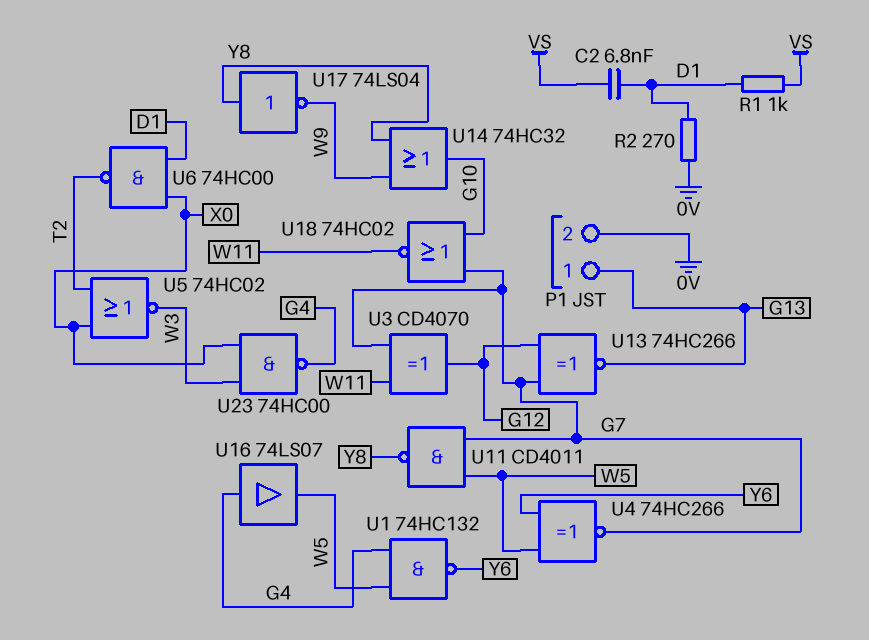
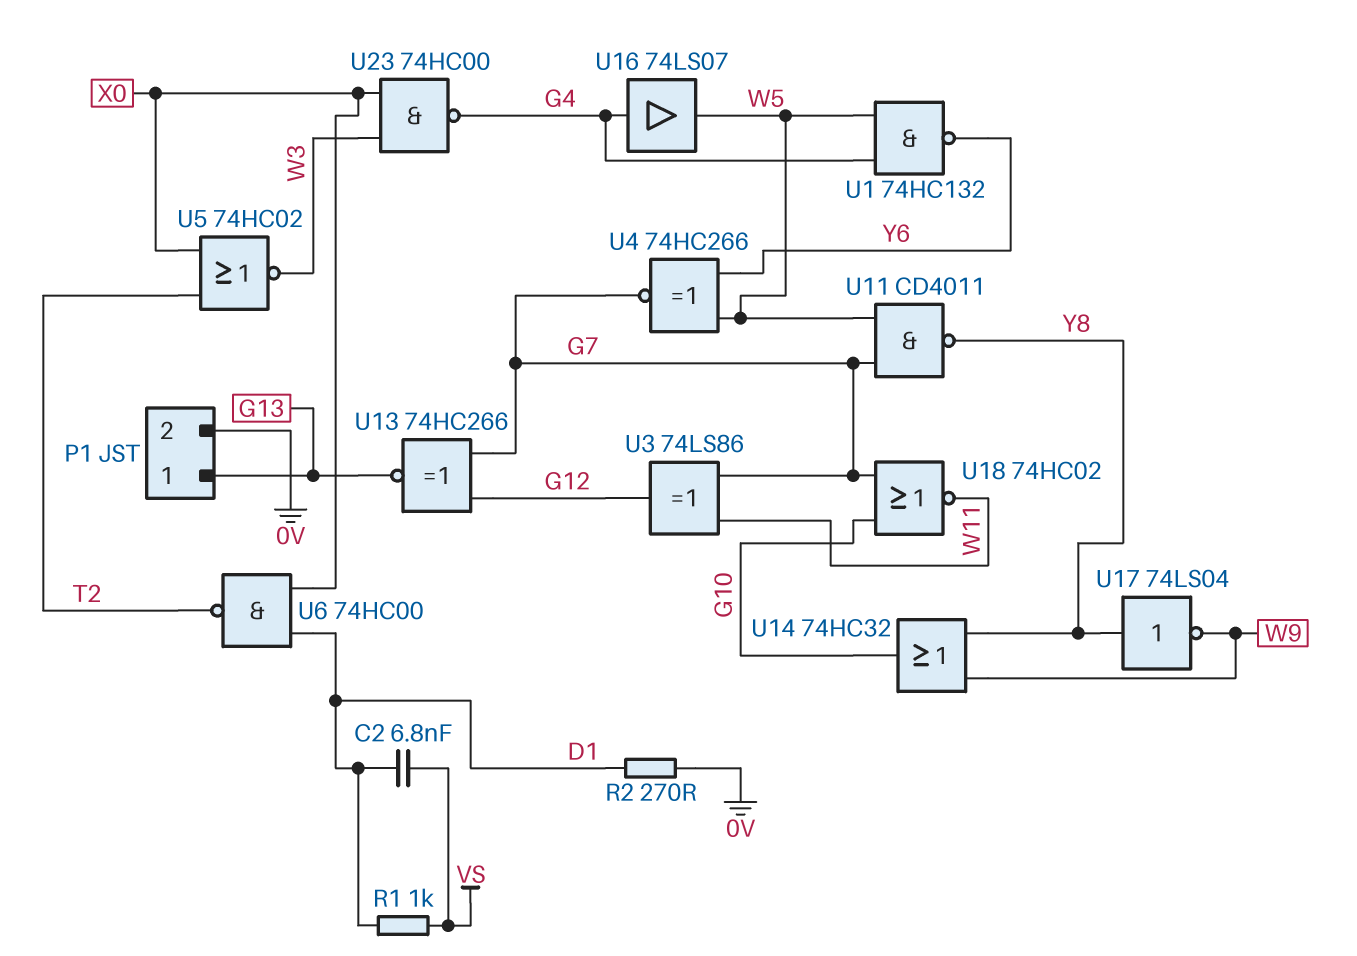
U3: XOR CD4070 (in G7, in W11, out G12) -> XOR 74LS86 (in G7, in W11, out G12)

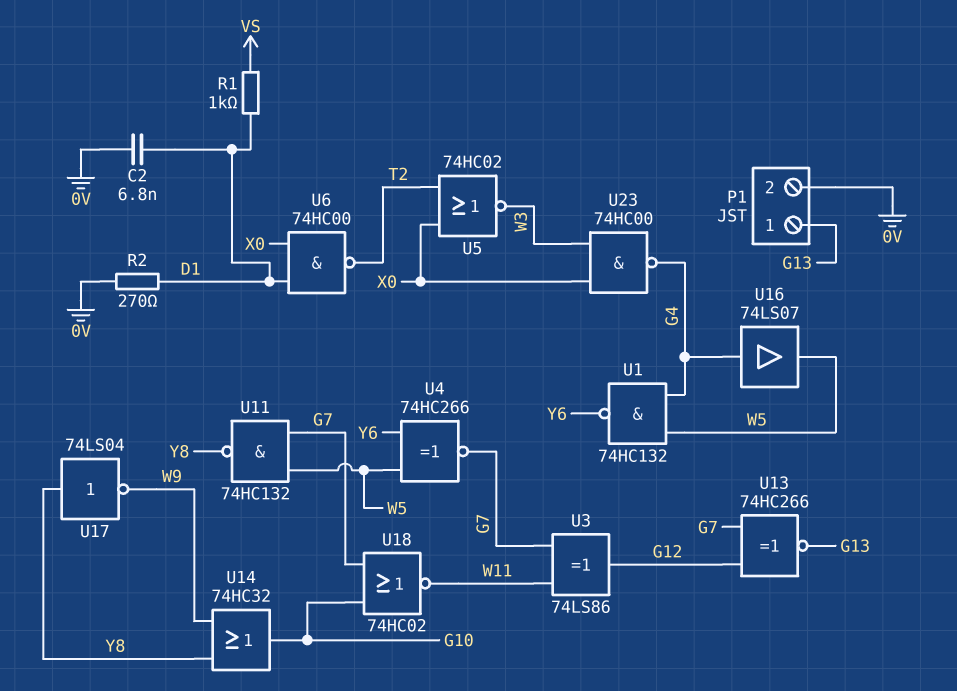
C2: 6.8nF (D1, VS) -> 6.8nF (0V, D1)
U11: NAND CD4011 (in G7, in W5, out Y8) -> NAND 74HC132 (in G7, in W5, out Y8)

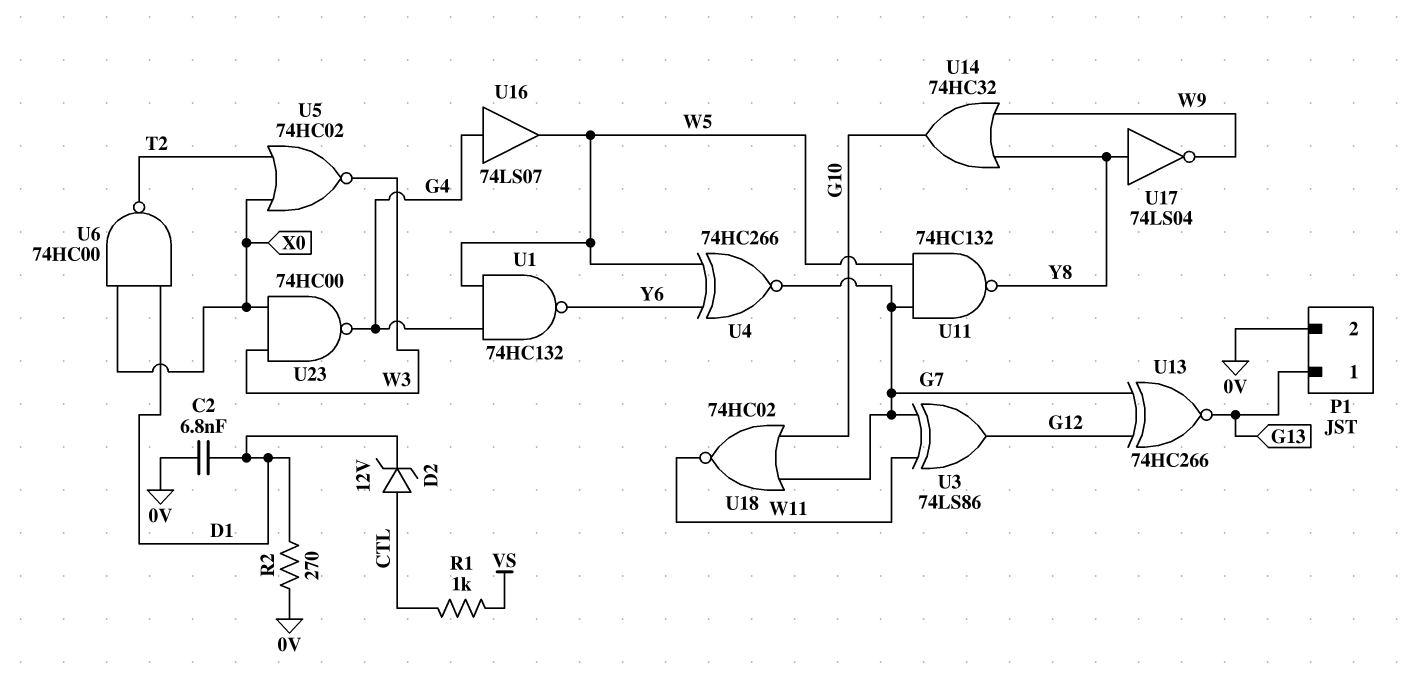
D2: none -> zener 12V (A CTL, K D1)
R1: 1k (D1, VS) -> 1k (CTL, VS)

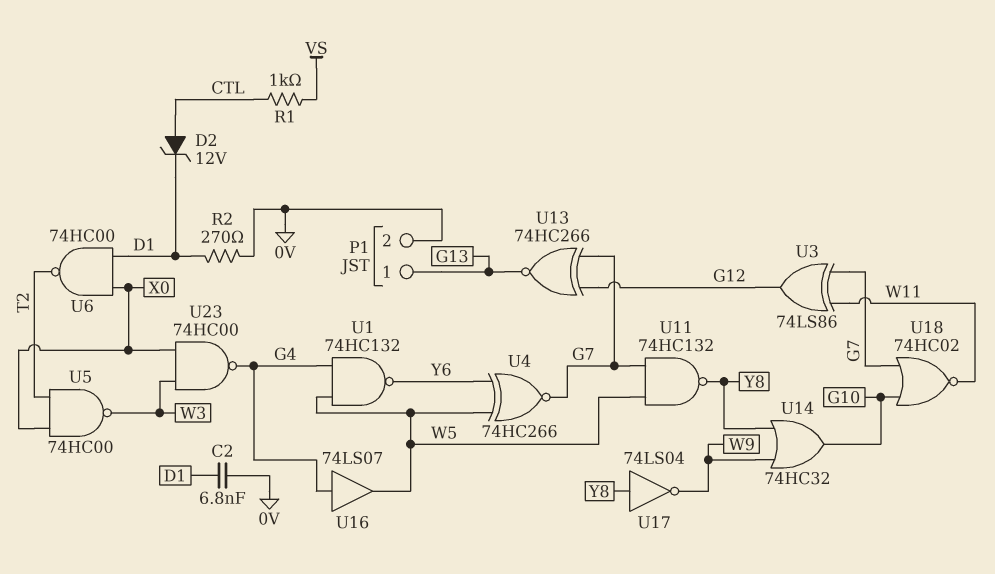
U5: NOR 74HC02 (in T2, in X0, out W3) -> NAND 74HC00 (in T2, in X0, out W3)

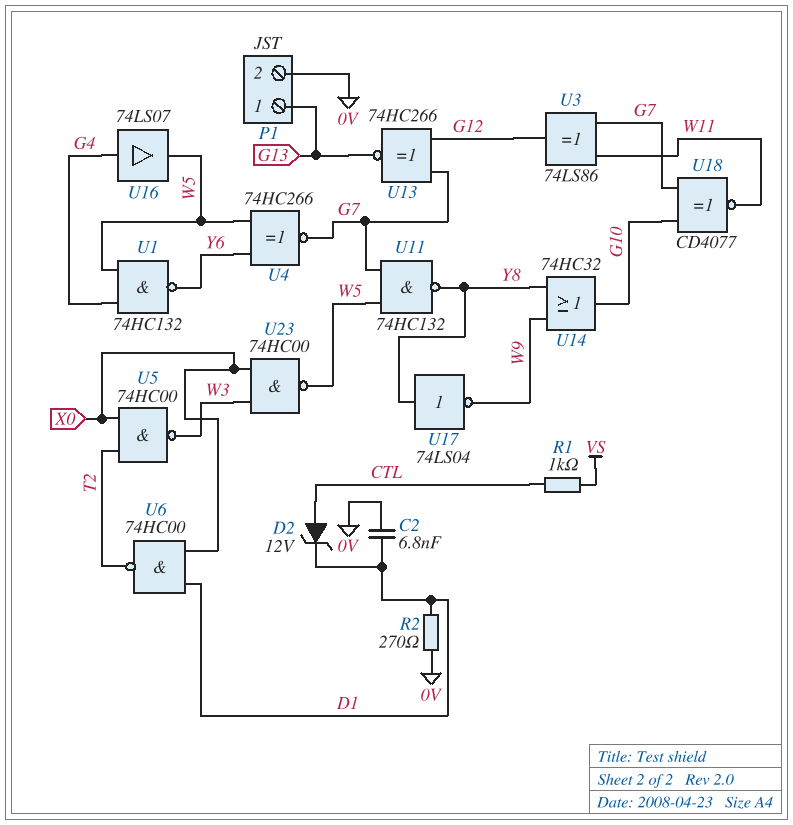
U18: NOR 74HC02 (in G7, in G10, out W11) -> XNOR CD4077 (in G7, in G10, out W11)
U23: NAND 74HC00 (in W3, in X0, out G4) -> NAND 74HC00 (in W3, in X0, out W5)

